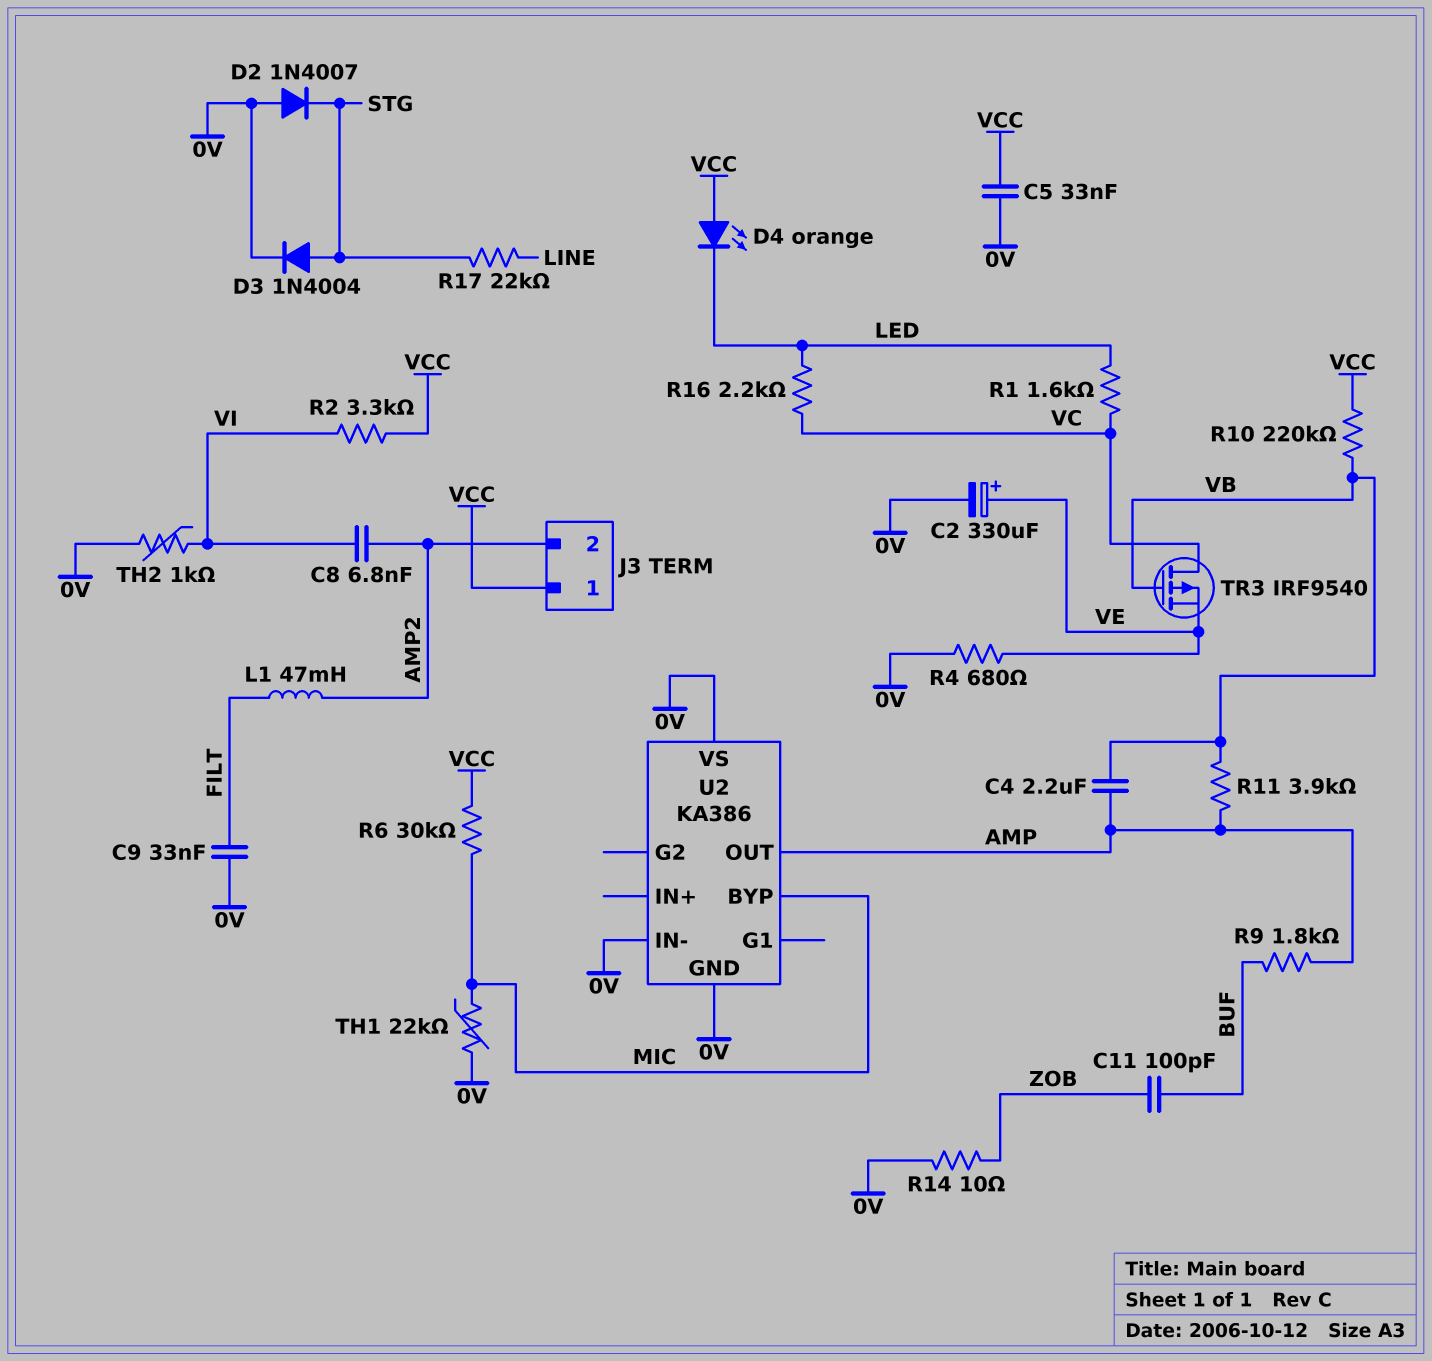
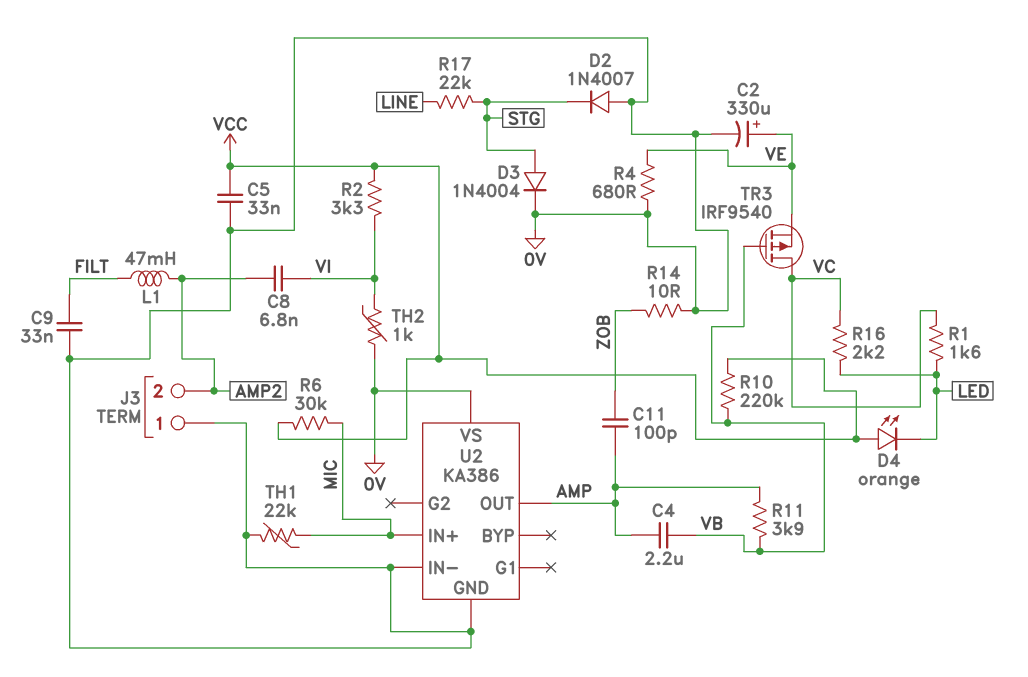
C11: 100pF (BUF, ZOB) -> 100pF (AMP, ZOB)
J3 pin 1: VCC -> 0V
R9: 1.8k (AMP, BUF) -> none
U2 pin BYP: MIC -> none
U2 pin IN+: none -> MIC

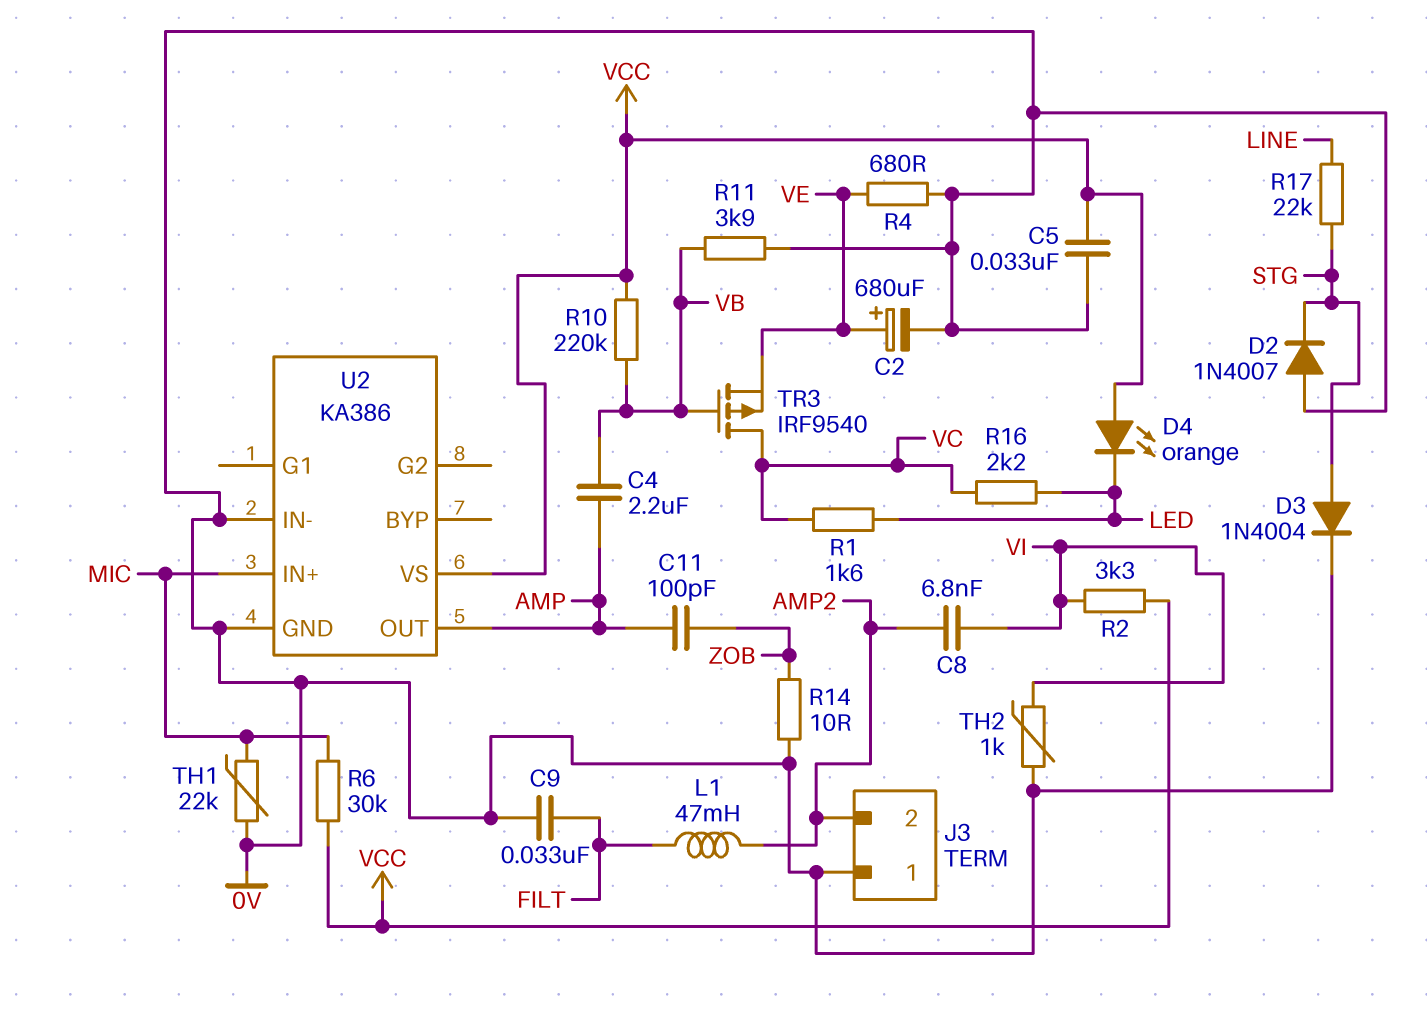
C2: 330uF (plus VE, minus 0V) -> 680uF (plus VE, minus 0V)
R11: 3.9k (AMP, VB) -> 3.9k (0V, VB)
U2 pin VS: 0V -> VCC

